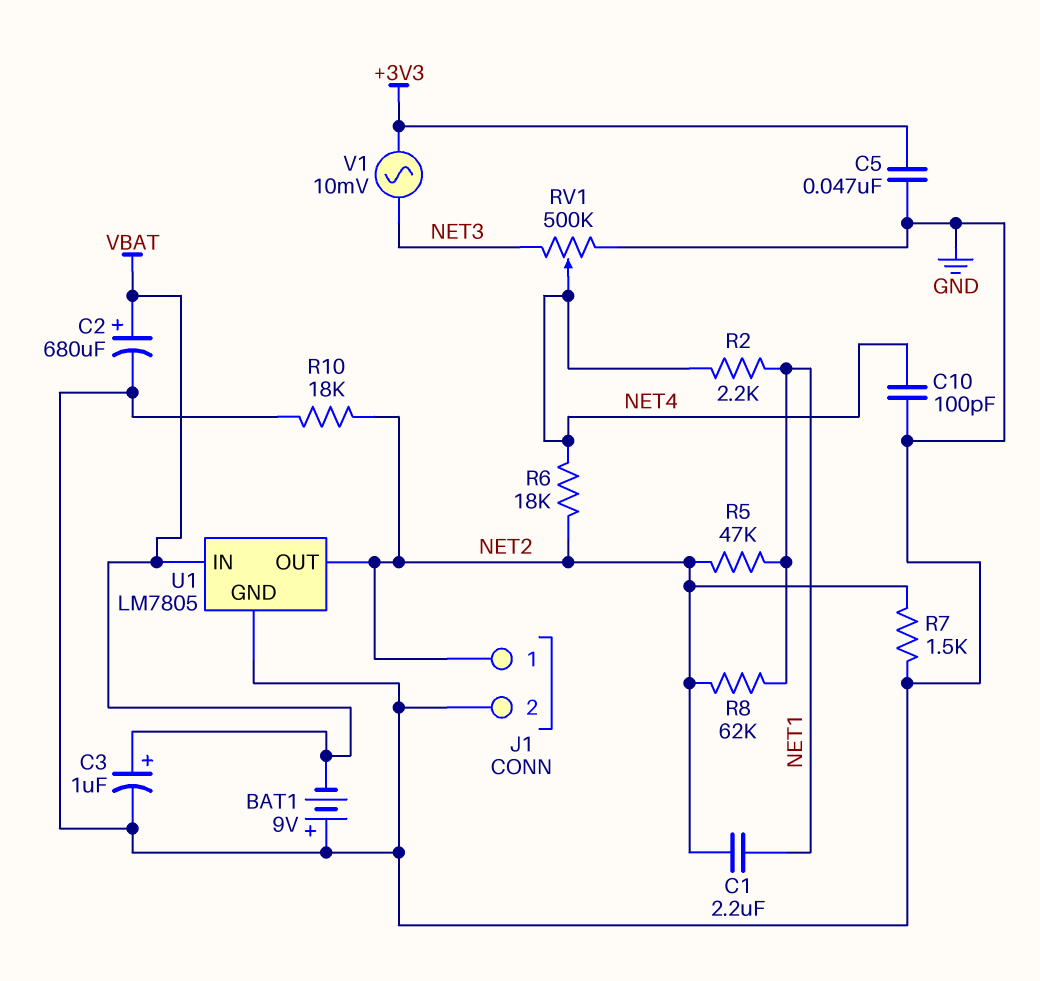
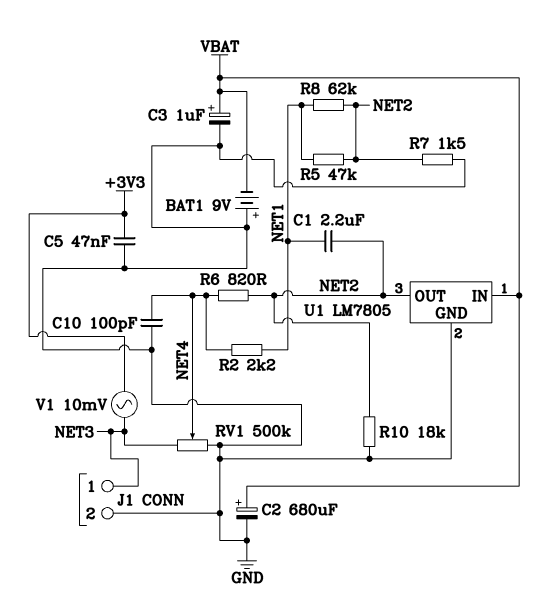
J1 pin 1: NET2 -> NET3
R6: 18k (NET2, NET4) -> 820 (NET2, NET4)

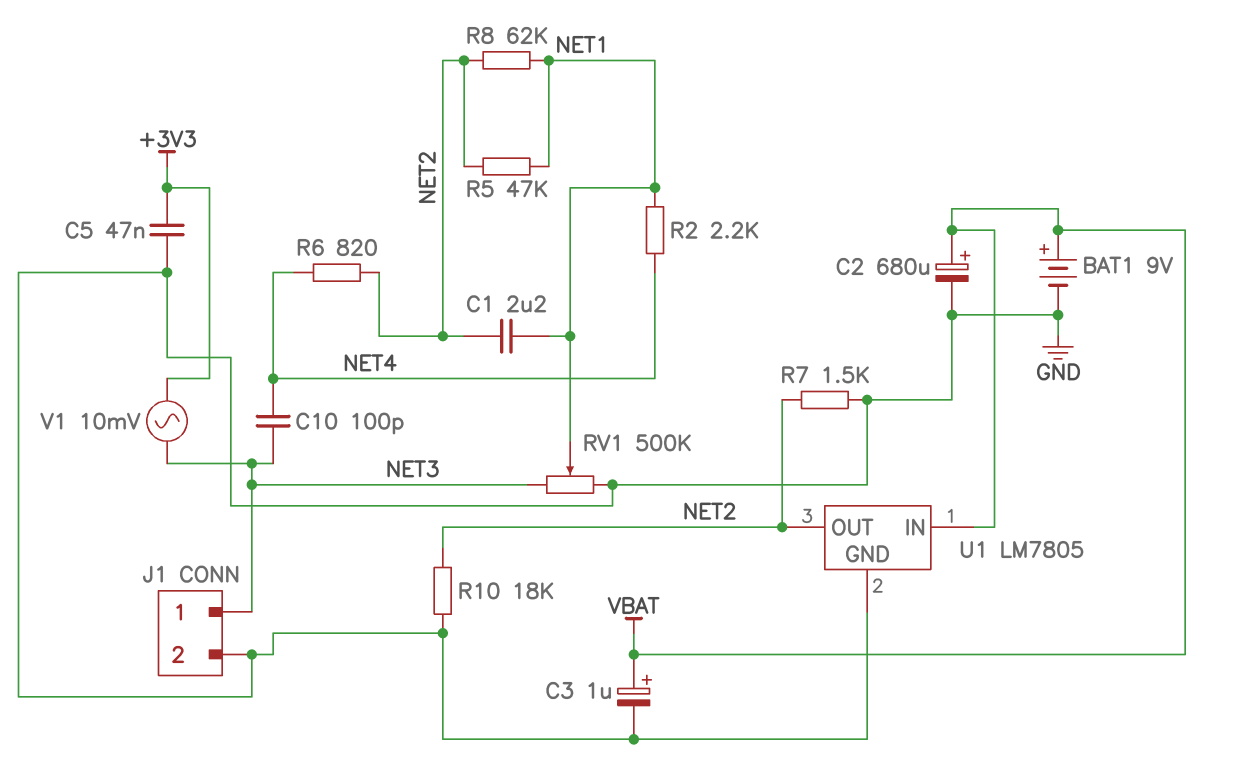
BAT1: 9V (plus GND, minus VBAT) -> 9V (plus VBAT, minus GND)
C10: 100pF (GND, NET4) -> 100pF (NET3, NET4)
RV1: 500k (GND, NET3, wiper NET4) -> 500k (GND, NET3, wiper NET1)

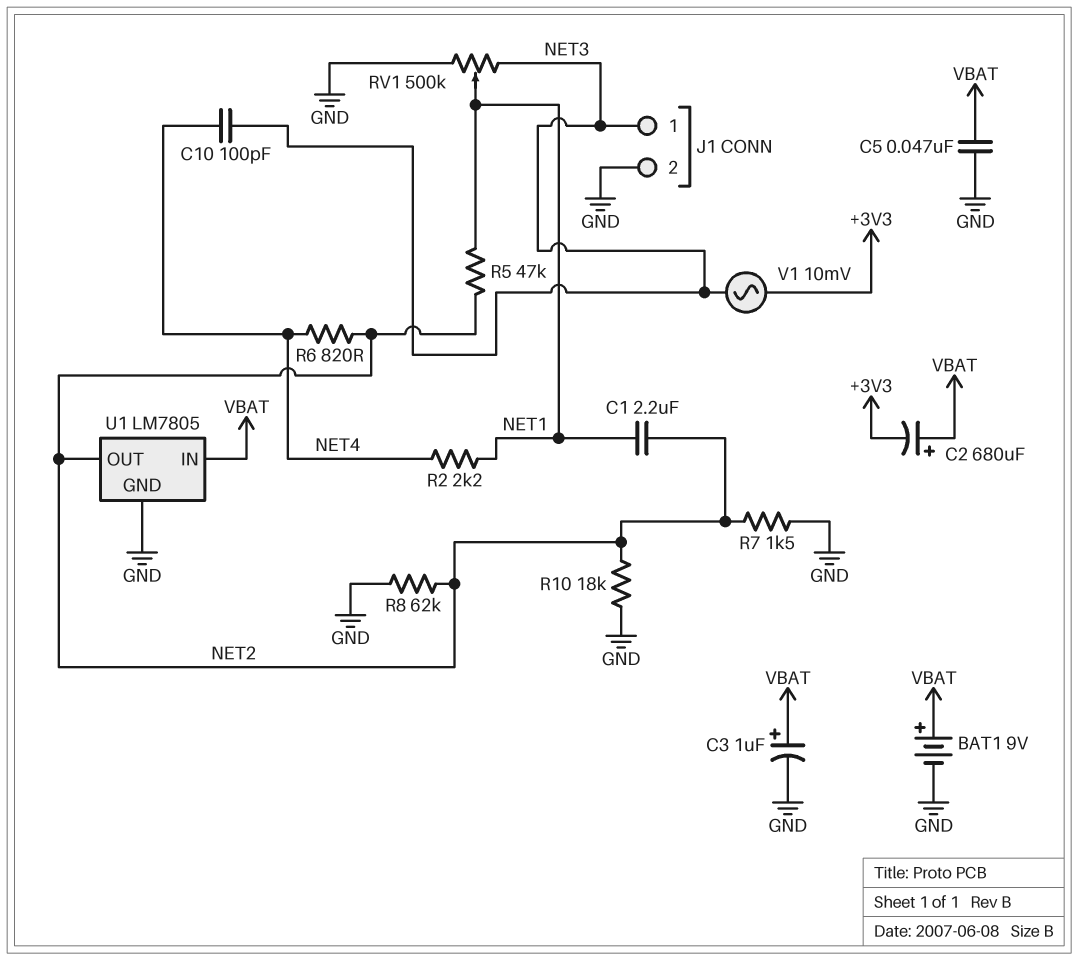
C2: 680uF (plus VBAT, minus GND) -> 680uF (plus VBAT, minus +3V3)
C5: 47nF (+3V3, GND) -> 47nF (GND, VBAT)
R8: 62k (NET1, NET2) -> 62k (GND, NET2)

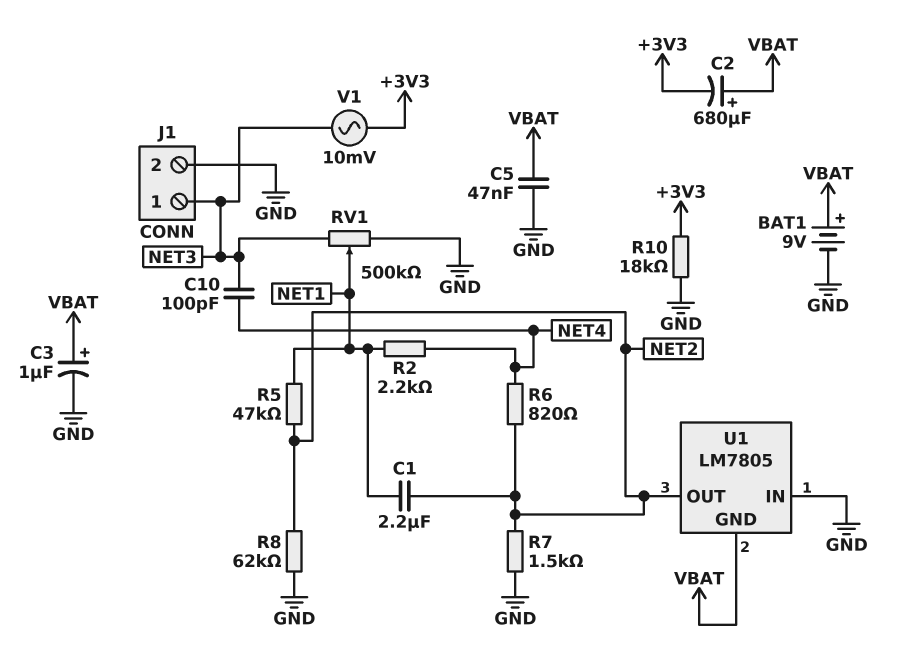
R10: 18k (GND, NET2) -> 18k (+3V3, GND)
U1 pin GND: GND -> VBAT
U1 pin IN: VBAT -> GND

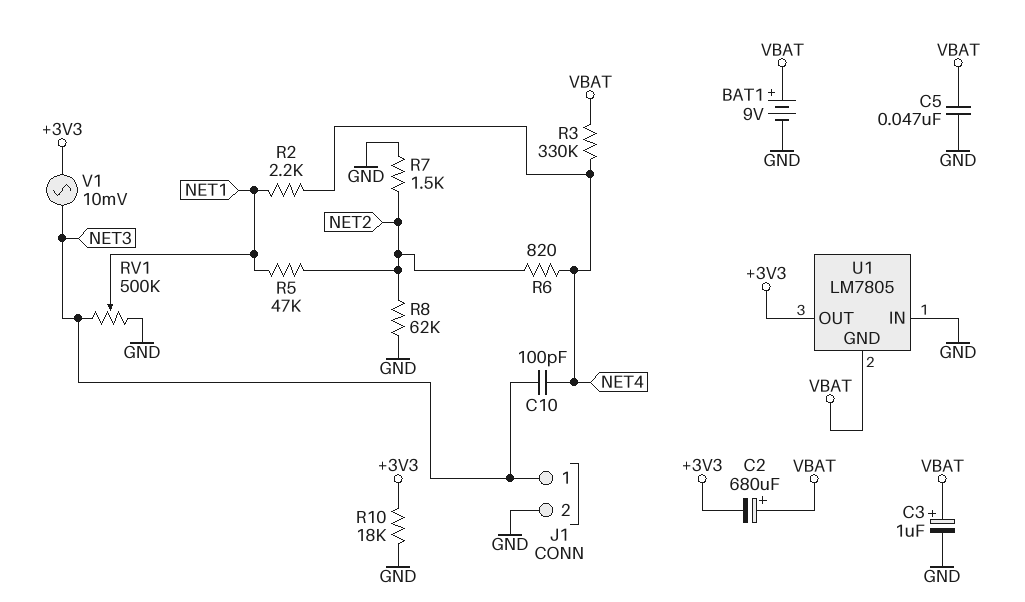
C1: 2.2uF (NET1, NET2) -> none
R3: none -> 330k (NET4, VBAT)
U1 pin OUT: NET2 -> +3V3

